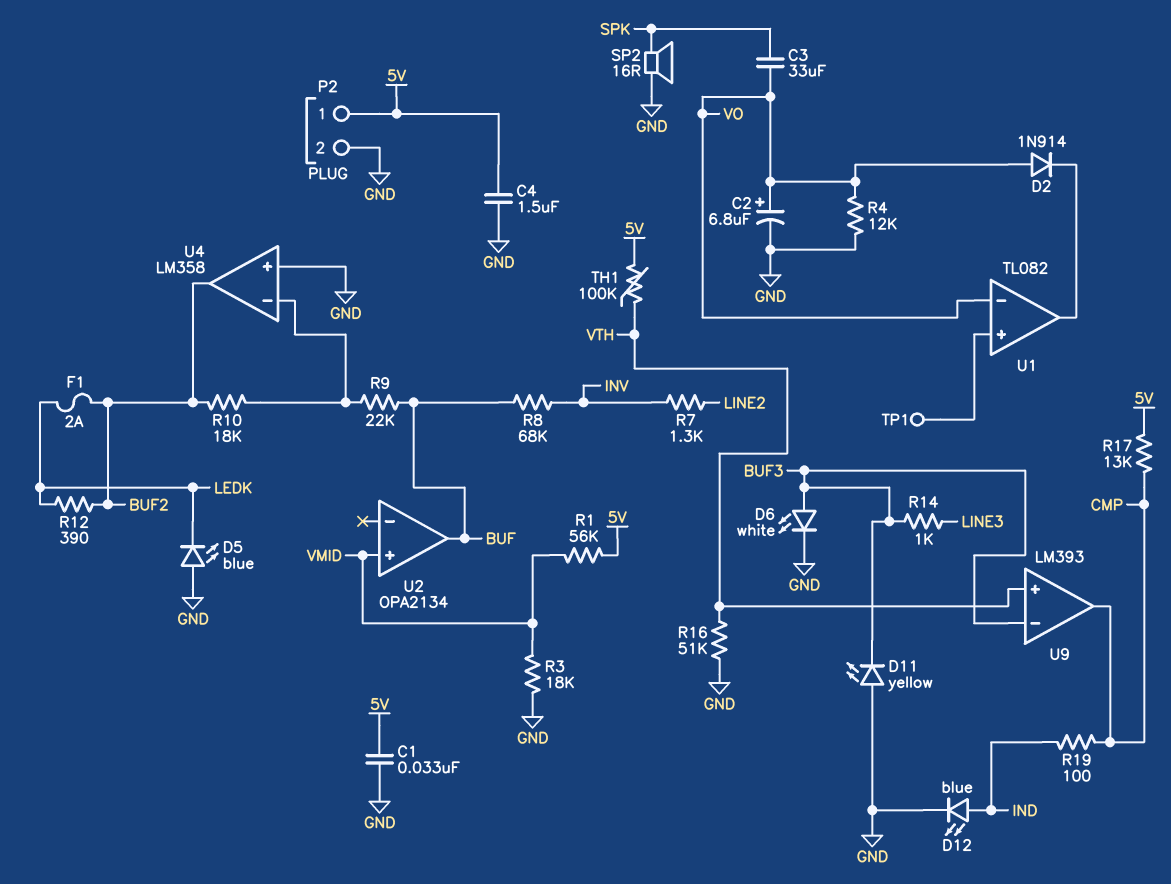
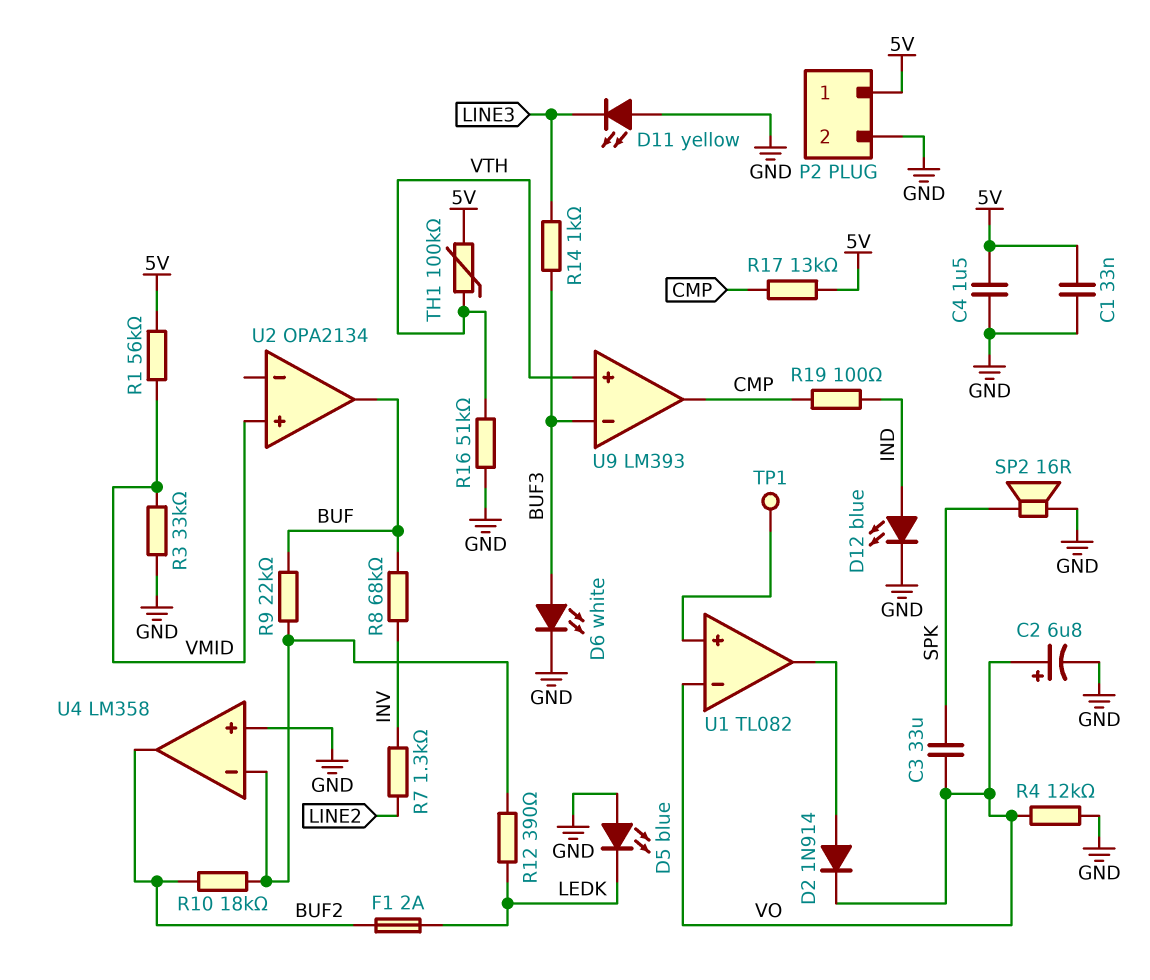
D2: diode 1N914 (A VO, K U1/out) -> diode 1N914 (A U1/out, K VO)
D11: LED yellow (A GND, K BUF3) -> LED yellow (A GND, K LINE3)
R3: 18k (GND, VMID) -> 33k (GND, VMID)
R12: 390 (BUF2, LEDK) -> 390 (LEDK, U4/in-)

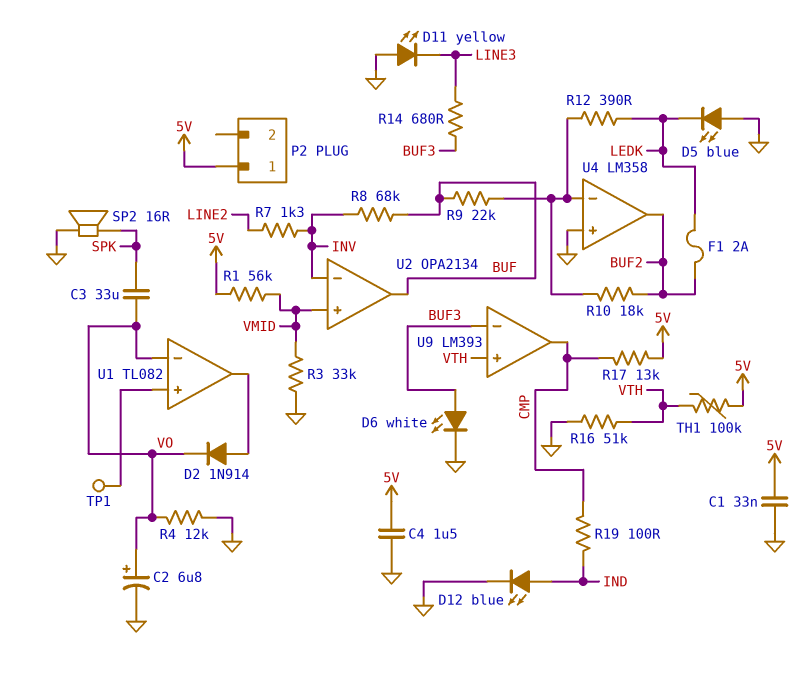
P2 pin 2: GND -> none
R14: 1k (BUF3, LINE3) -> 680 (BUF3, LINE3)
U2 pin in-: none -> INV

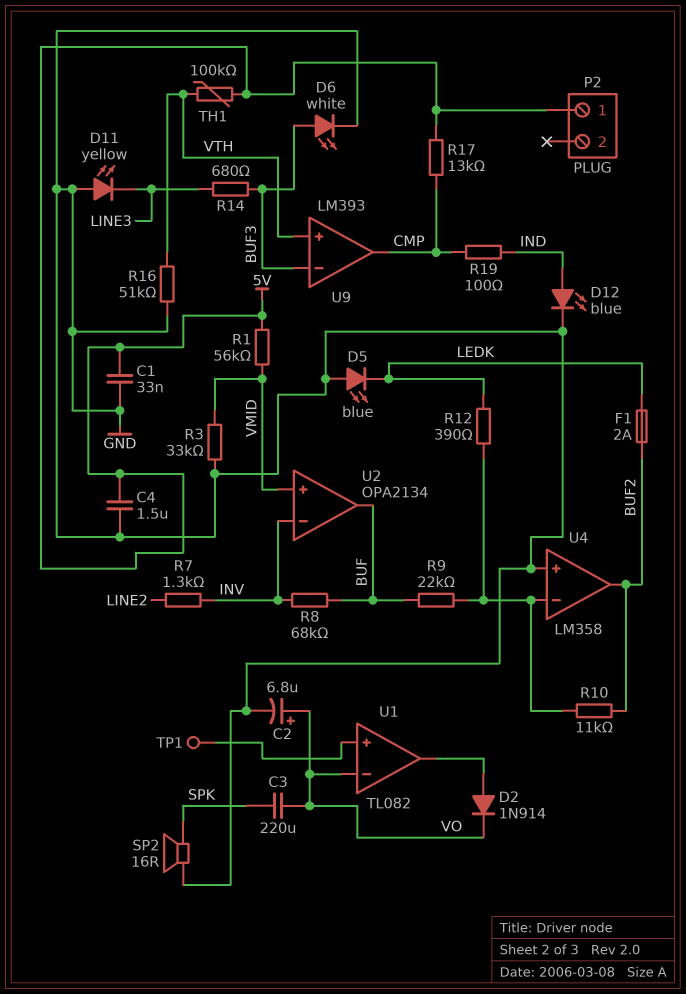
C3: 33uF (SPK, VO) -> 220uF (SPK, VO)
R4: 12k (GND, VO) -> none
R10: 18k (BUF2, U4/in-) -> 11k (BUF2, U4/in-)

